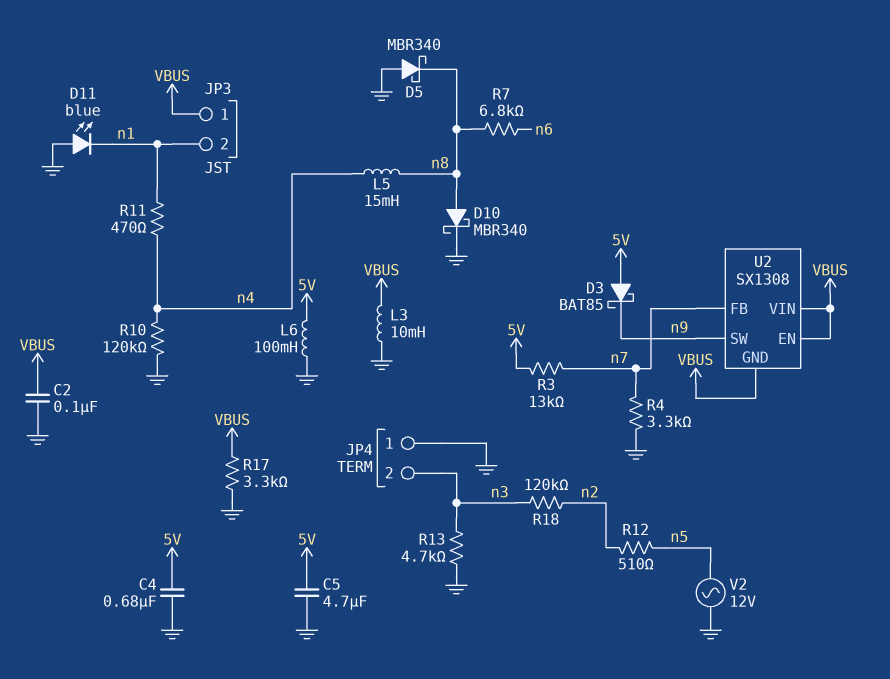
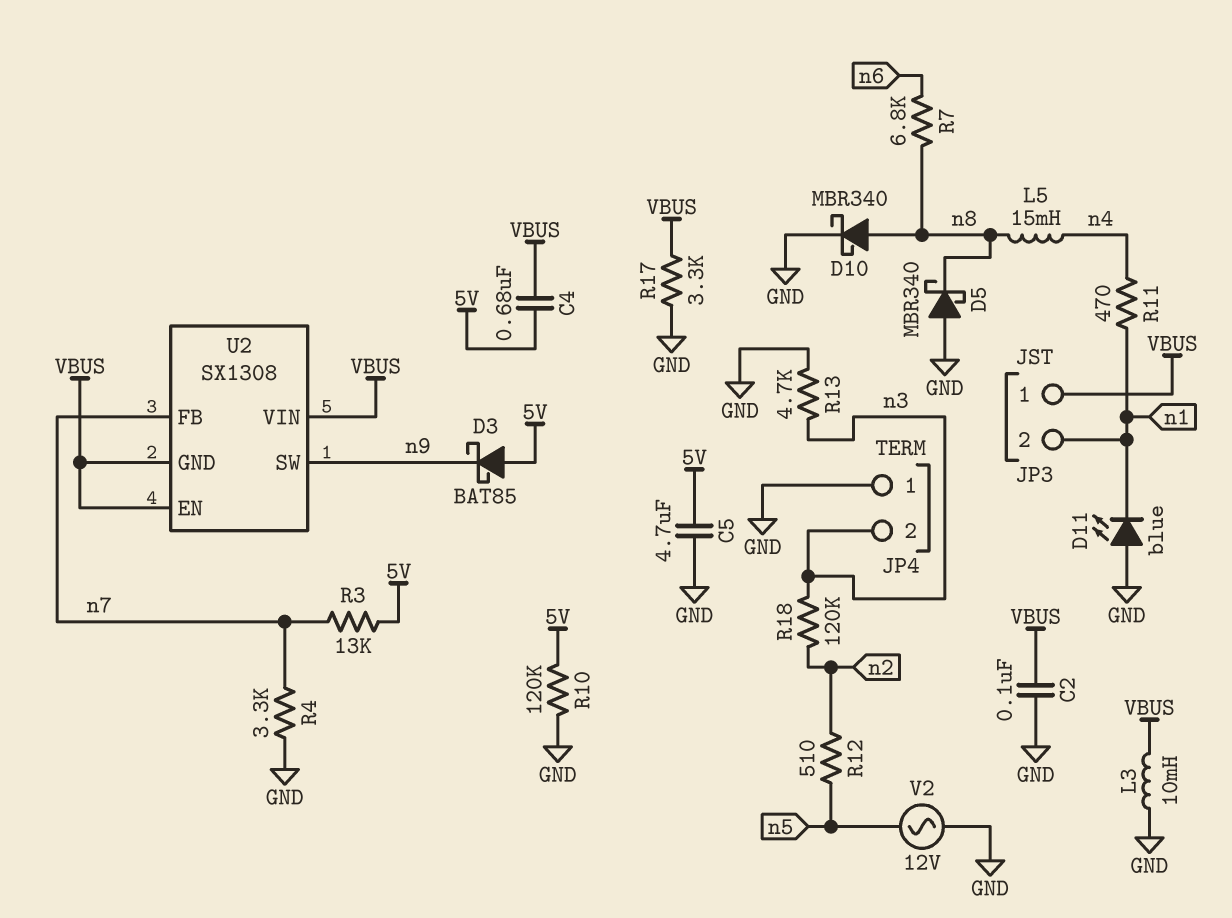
C4: 680nF (5V, GND) -> 680nF (5V, VBUS)
L6: 100mH (5V, GND) -> none
R10: 120k (GND, n4) -> 120k (5V, GND)

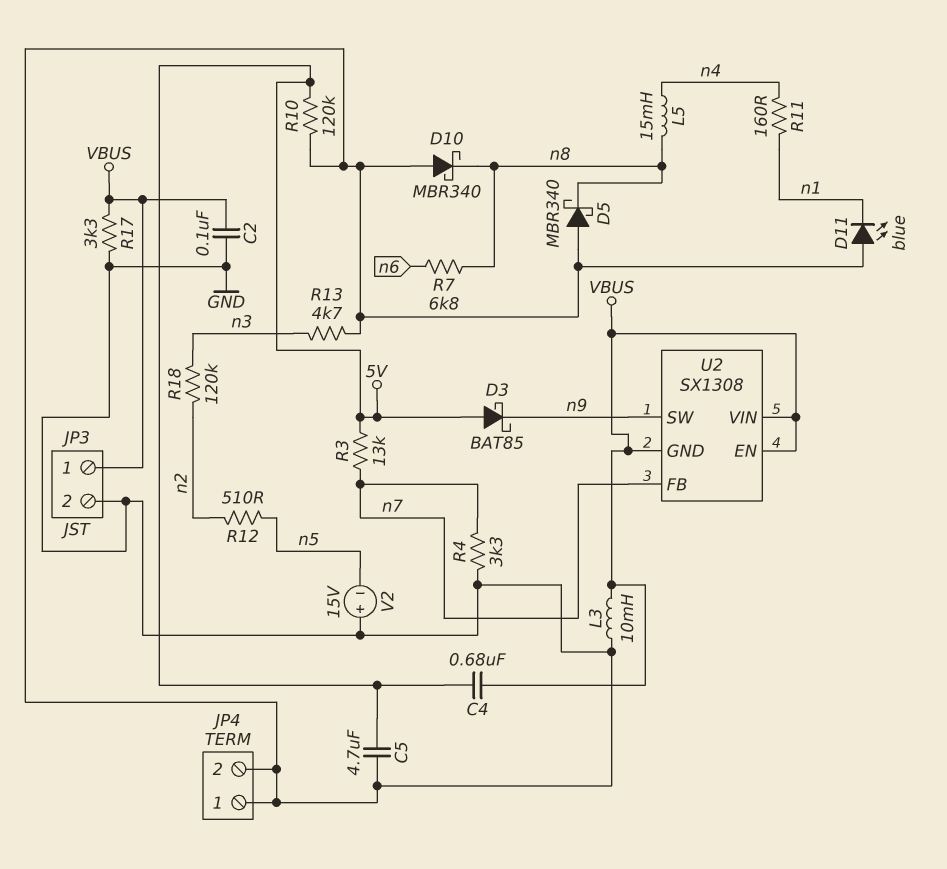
D10: schottky MBR340 (A n8, K GND) -> schottky MBR340 (A GND, K n8)
JP3 pin 2: n1 -> GND
JP4 pin 2: n3 -> GND
R11: 470 (n1, n4) -> 160 (n1, n4)
V2: AC 12V (GND, n5) -> 15V (plus GND, minus n5)

